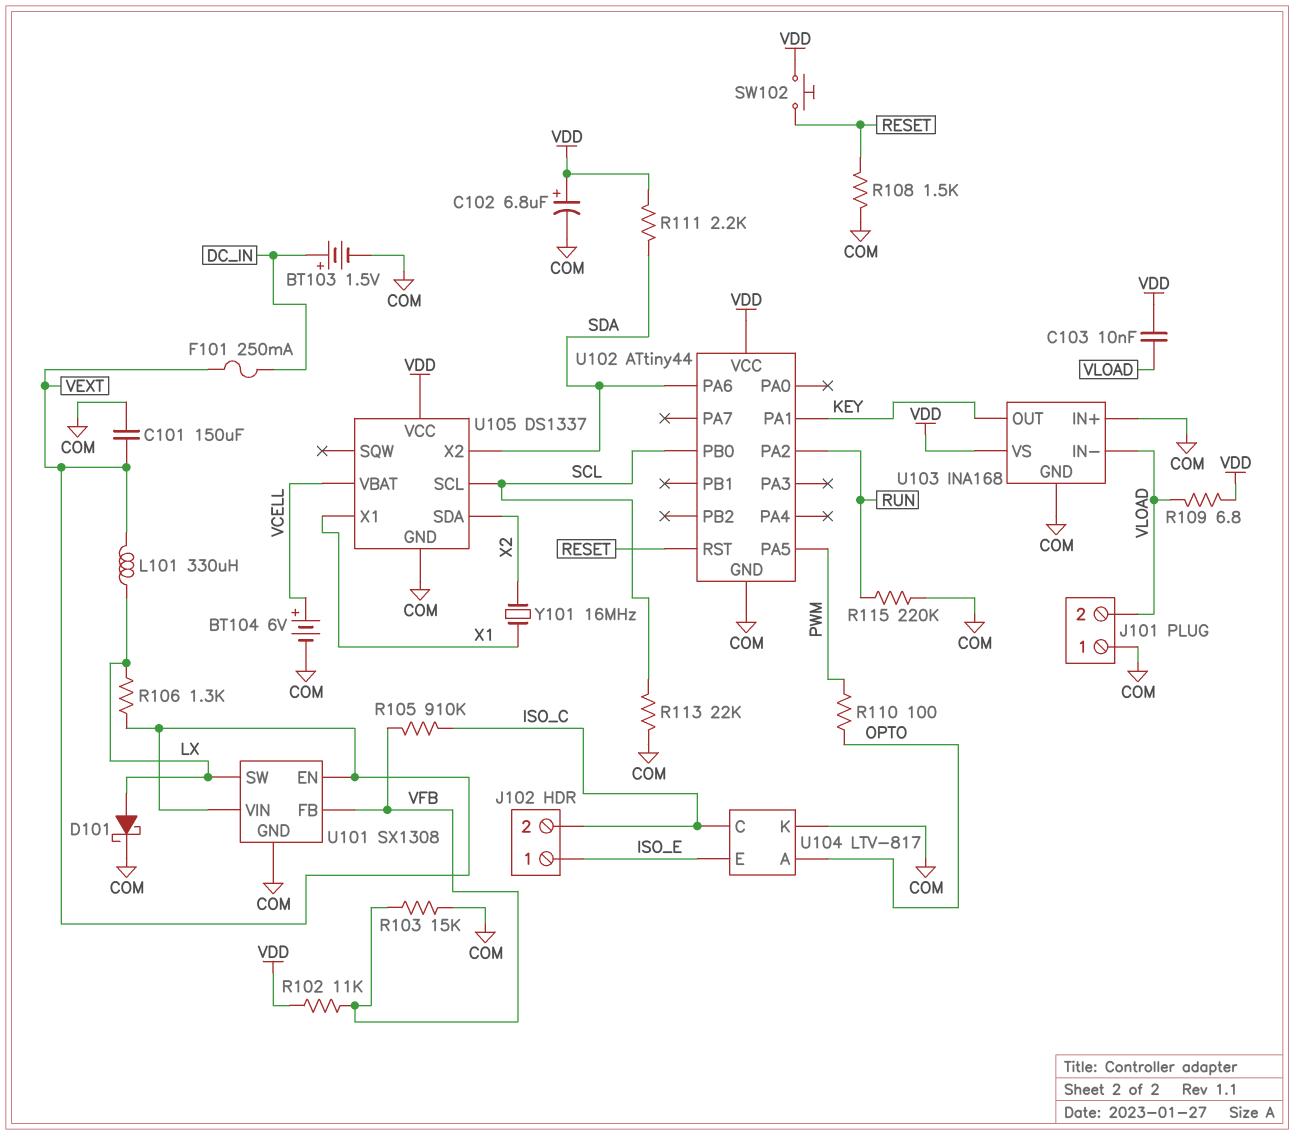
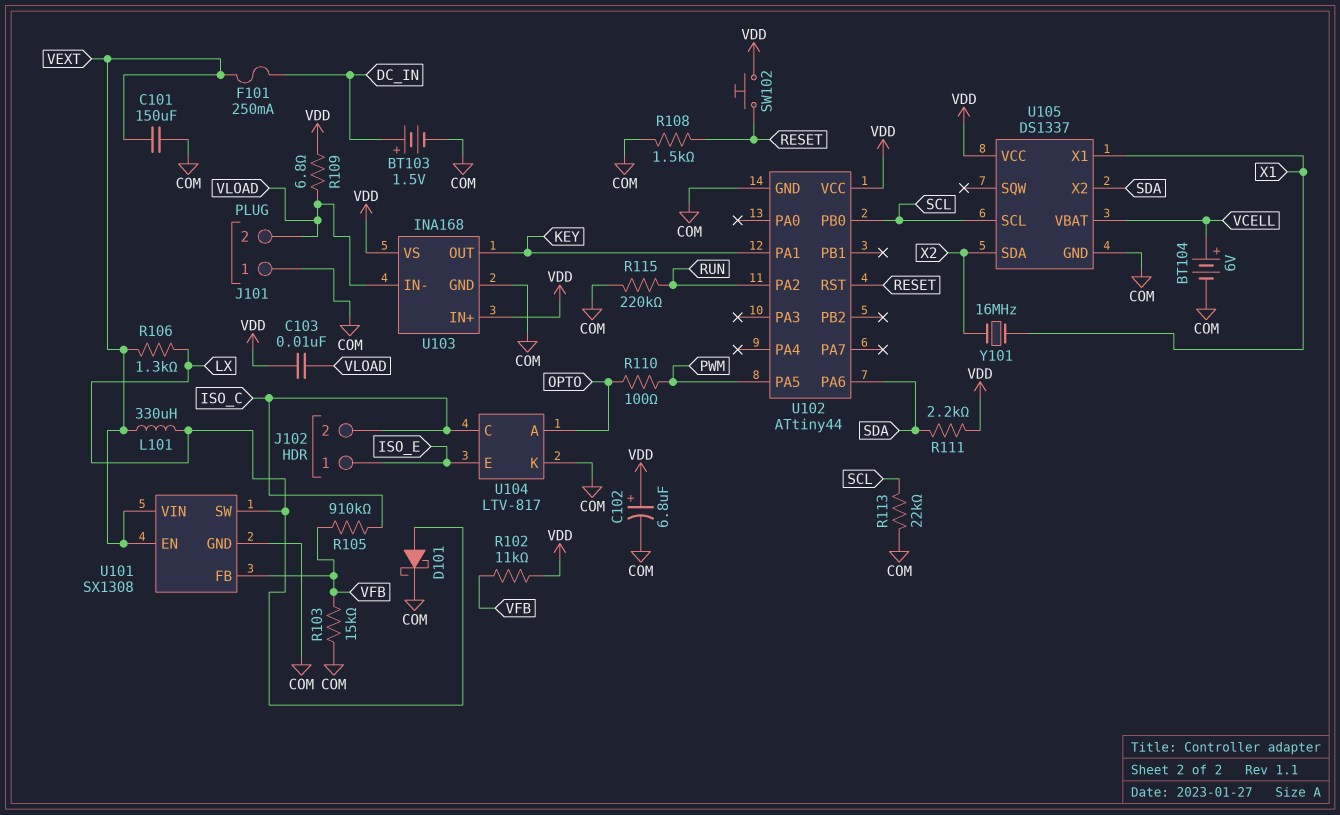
U103 pin IN+: COM -> VDD

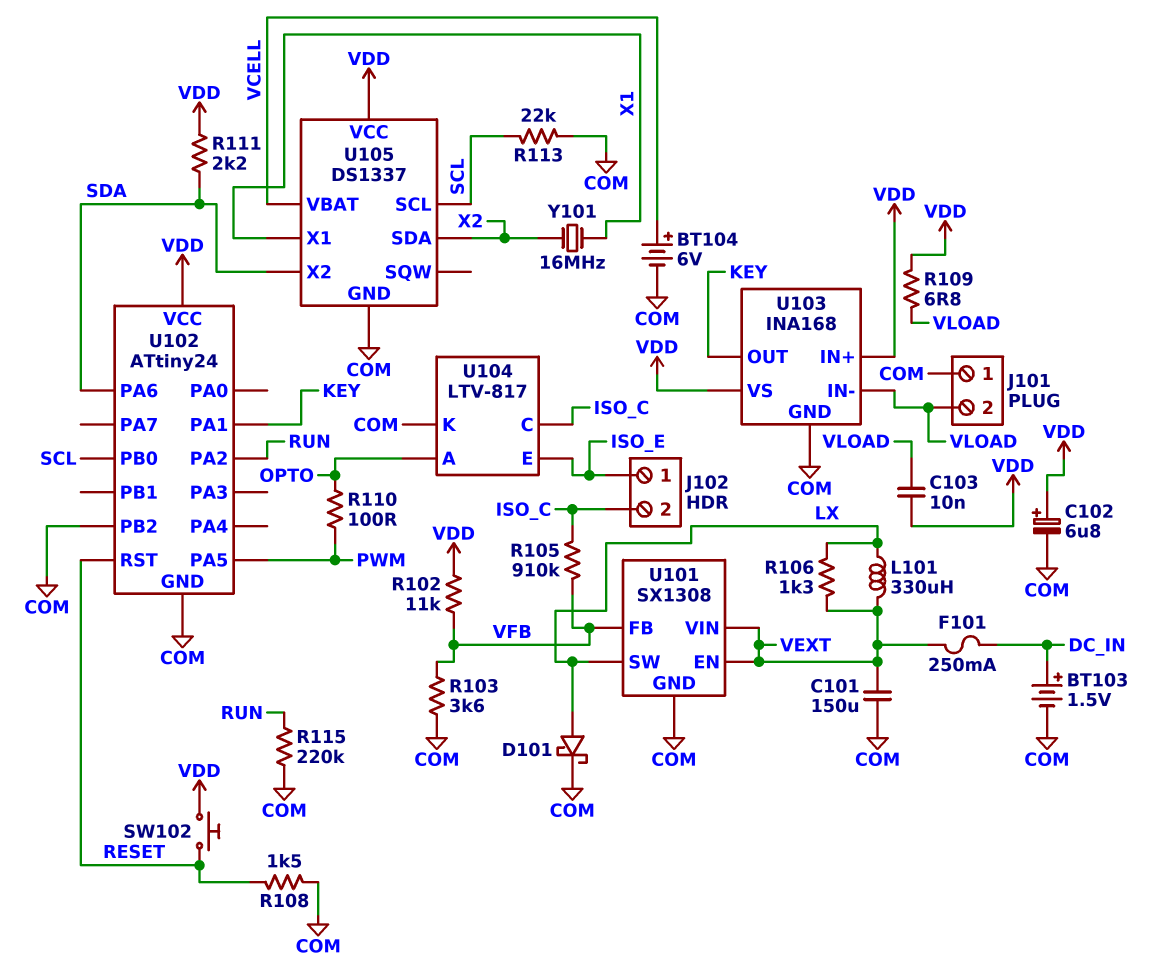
R103: 15k (COM, VFB) -> 3.6k (COM, VFB)
U102: ATtiny44 -> ATtiny24
U102 pin PB2: none -> COM

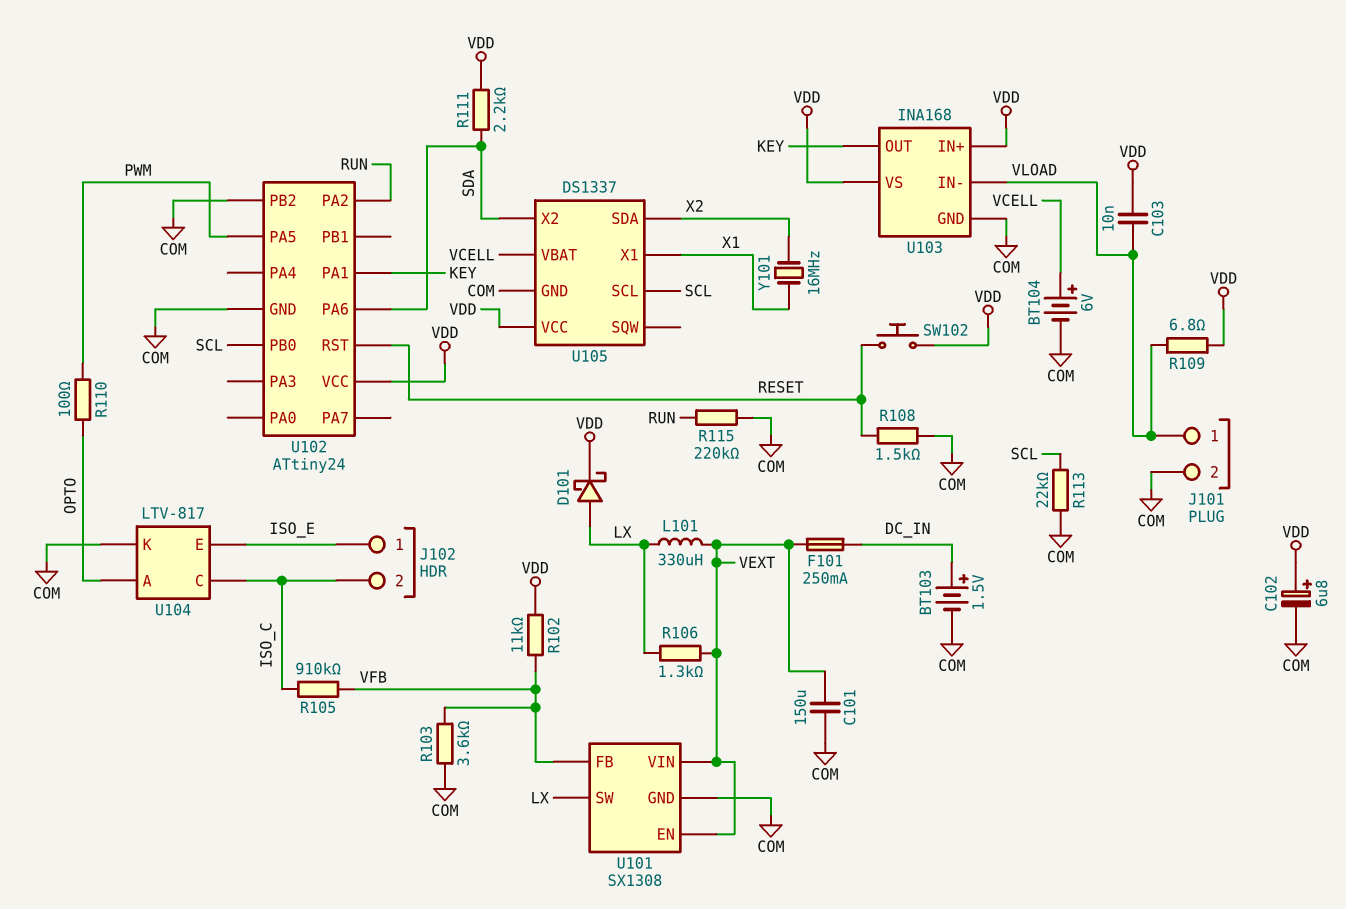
D101: schottky (A LX, K COM) -> schottky (A LX, K VDD)
J101 pin 1: COM -> VLOAD
J101 pin 2: VLOAD -> COM

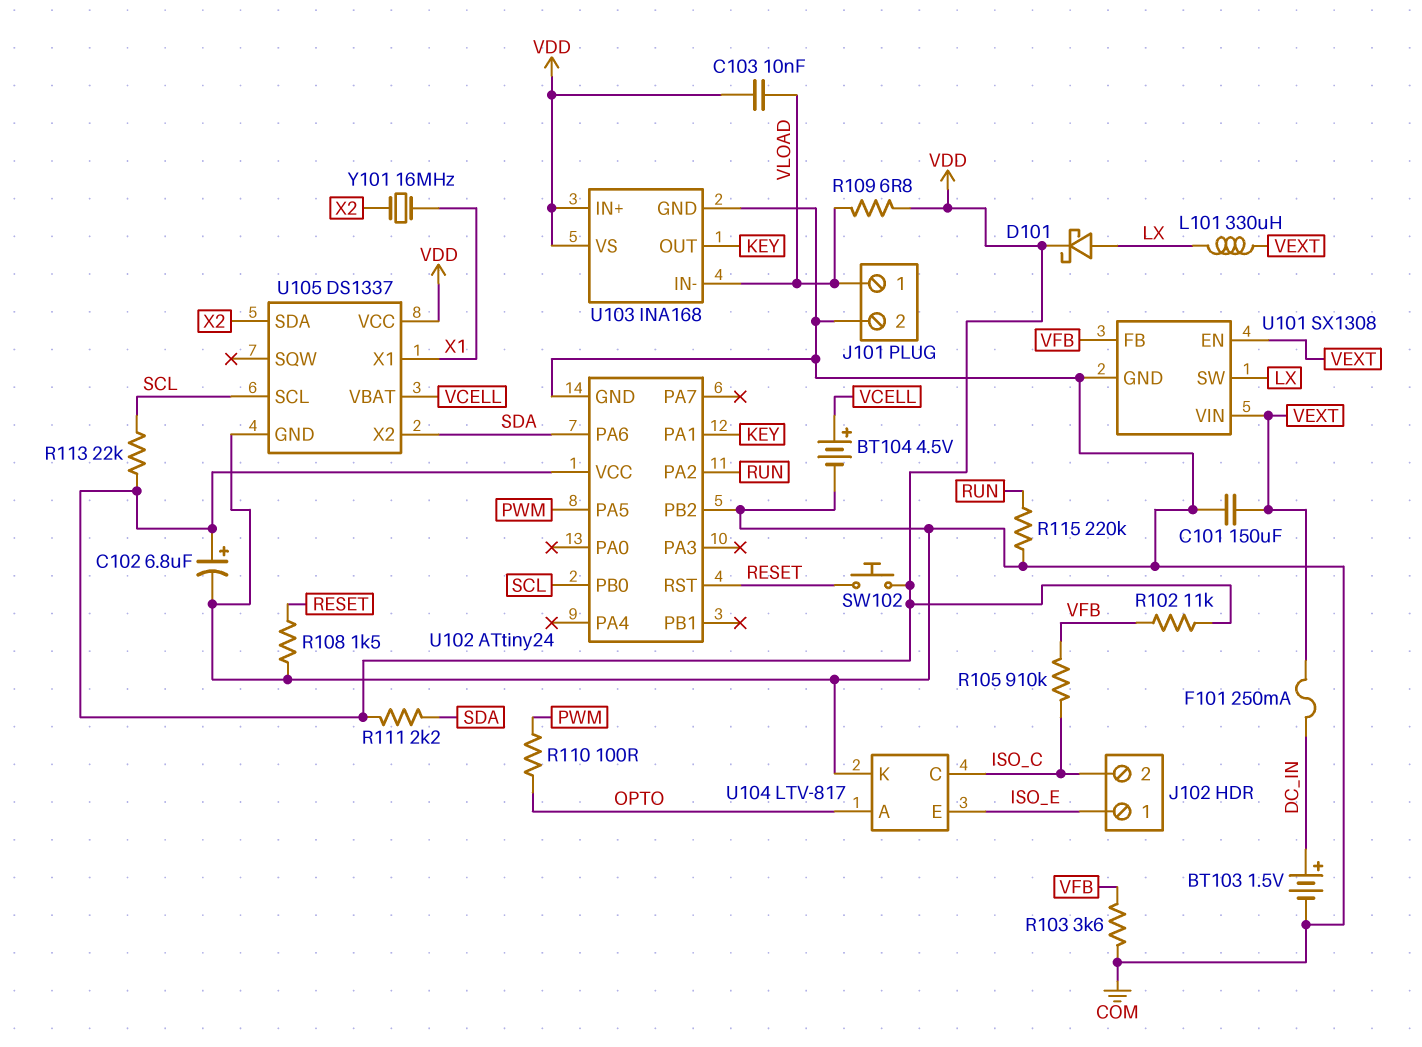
BT104: 6V (plus VCELL, minus COM) -> 4.5V (plus VCELL, minus COM)
R106: 1.3k (LX, VEXT) -> none
R113: 22k (COM, SCL) -> 22k (SCL, VDD)

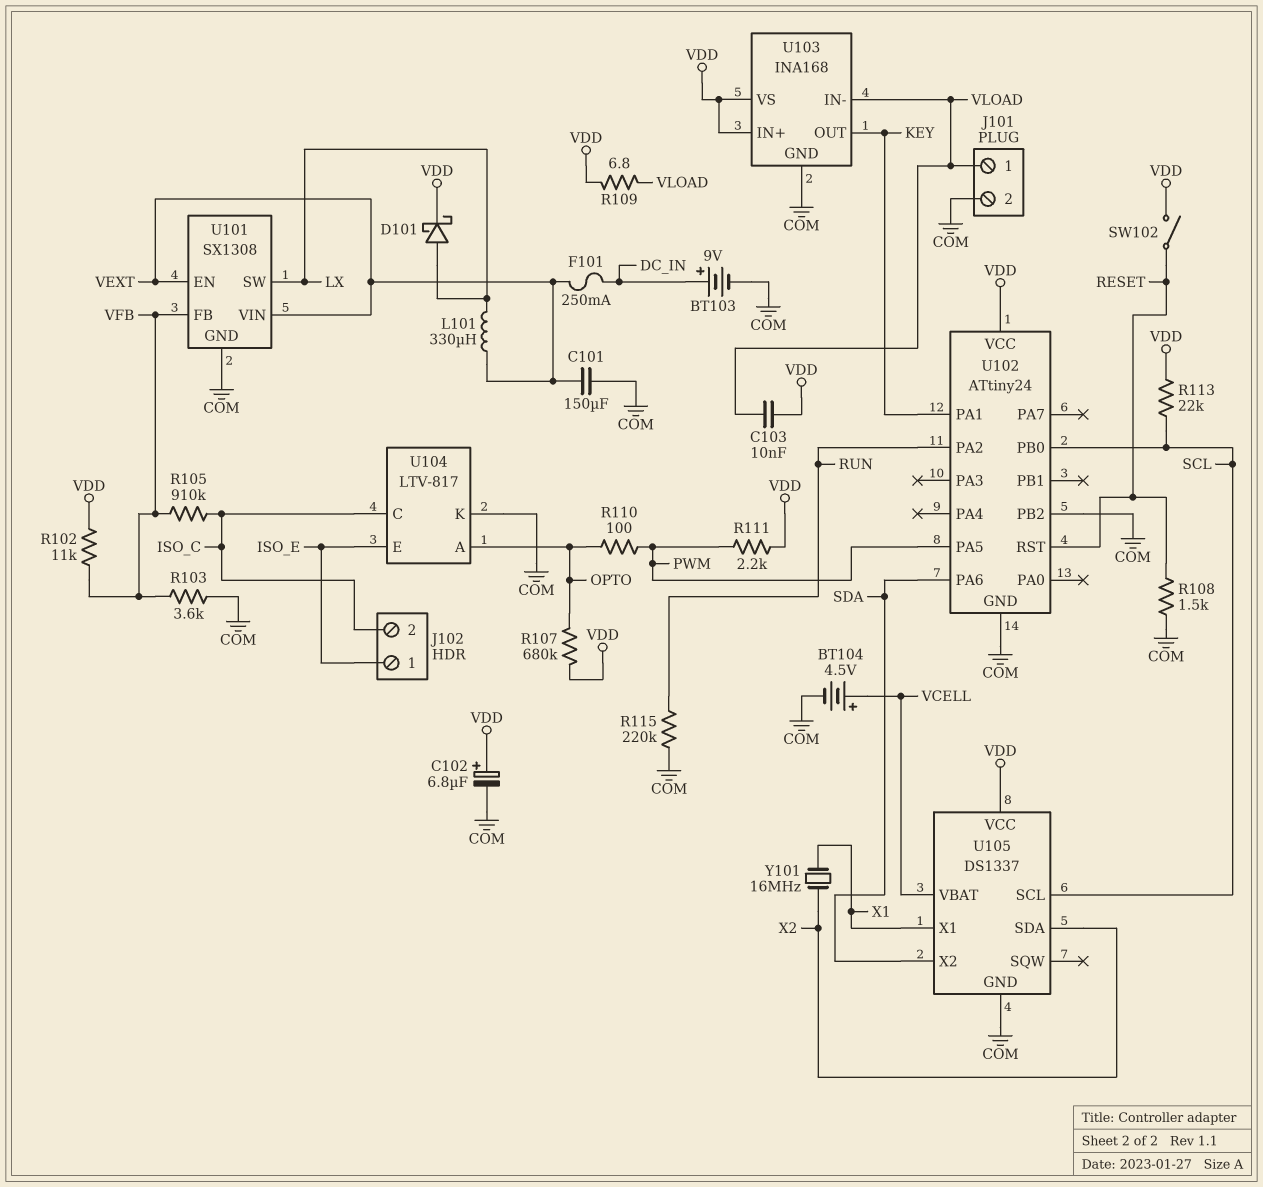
BT103: 1.5V (plus DC_IN, minus COM) -> 9V (plus DC_IN, minus COM)
R107: none -> 680k (OPTO, VDD)
R111: 2.2k (SDA, VDD) -> 2.2k (PWM, VDD)
SW102: button (RESET, VDD) -> switch (RESET, VDD)

